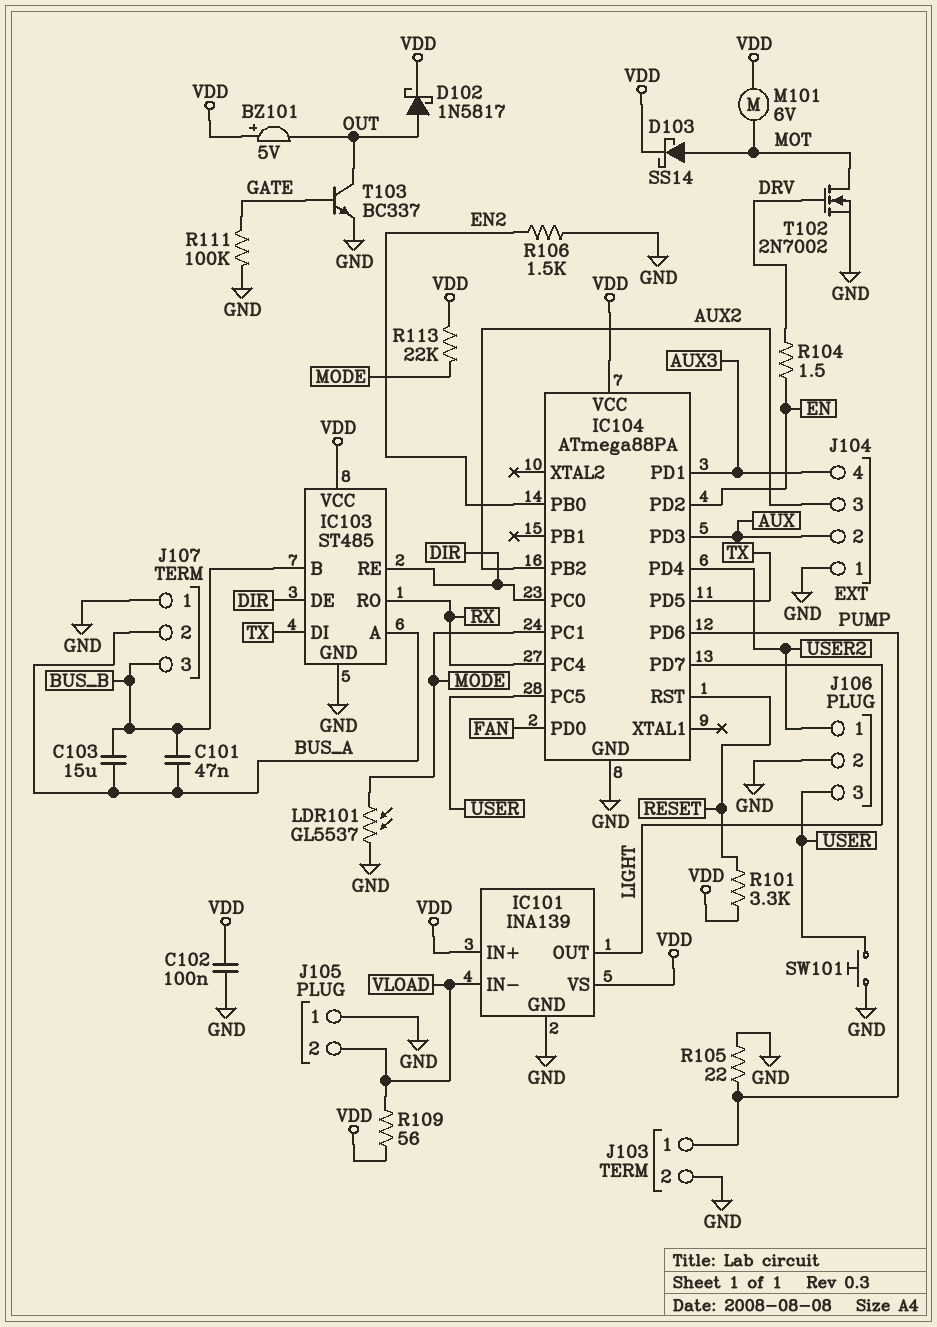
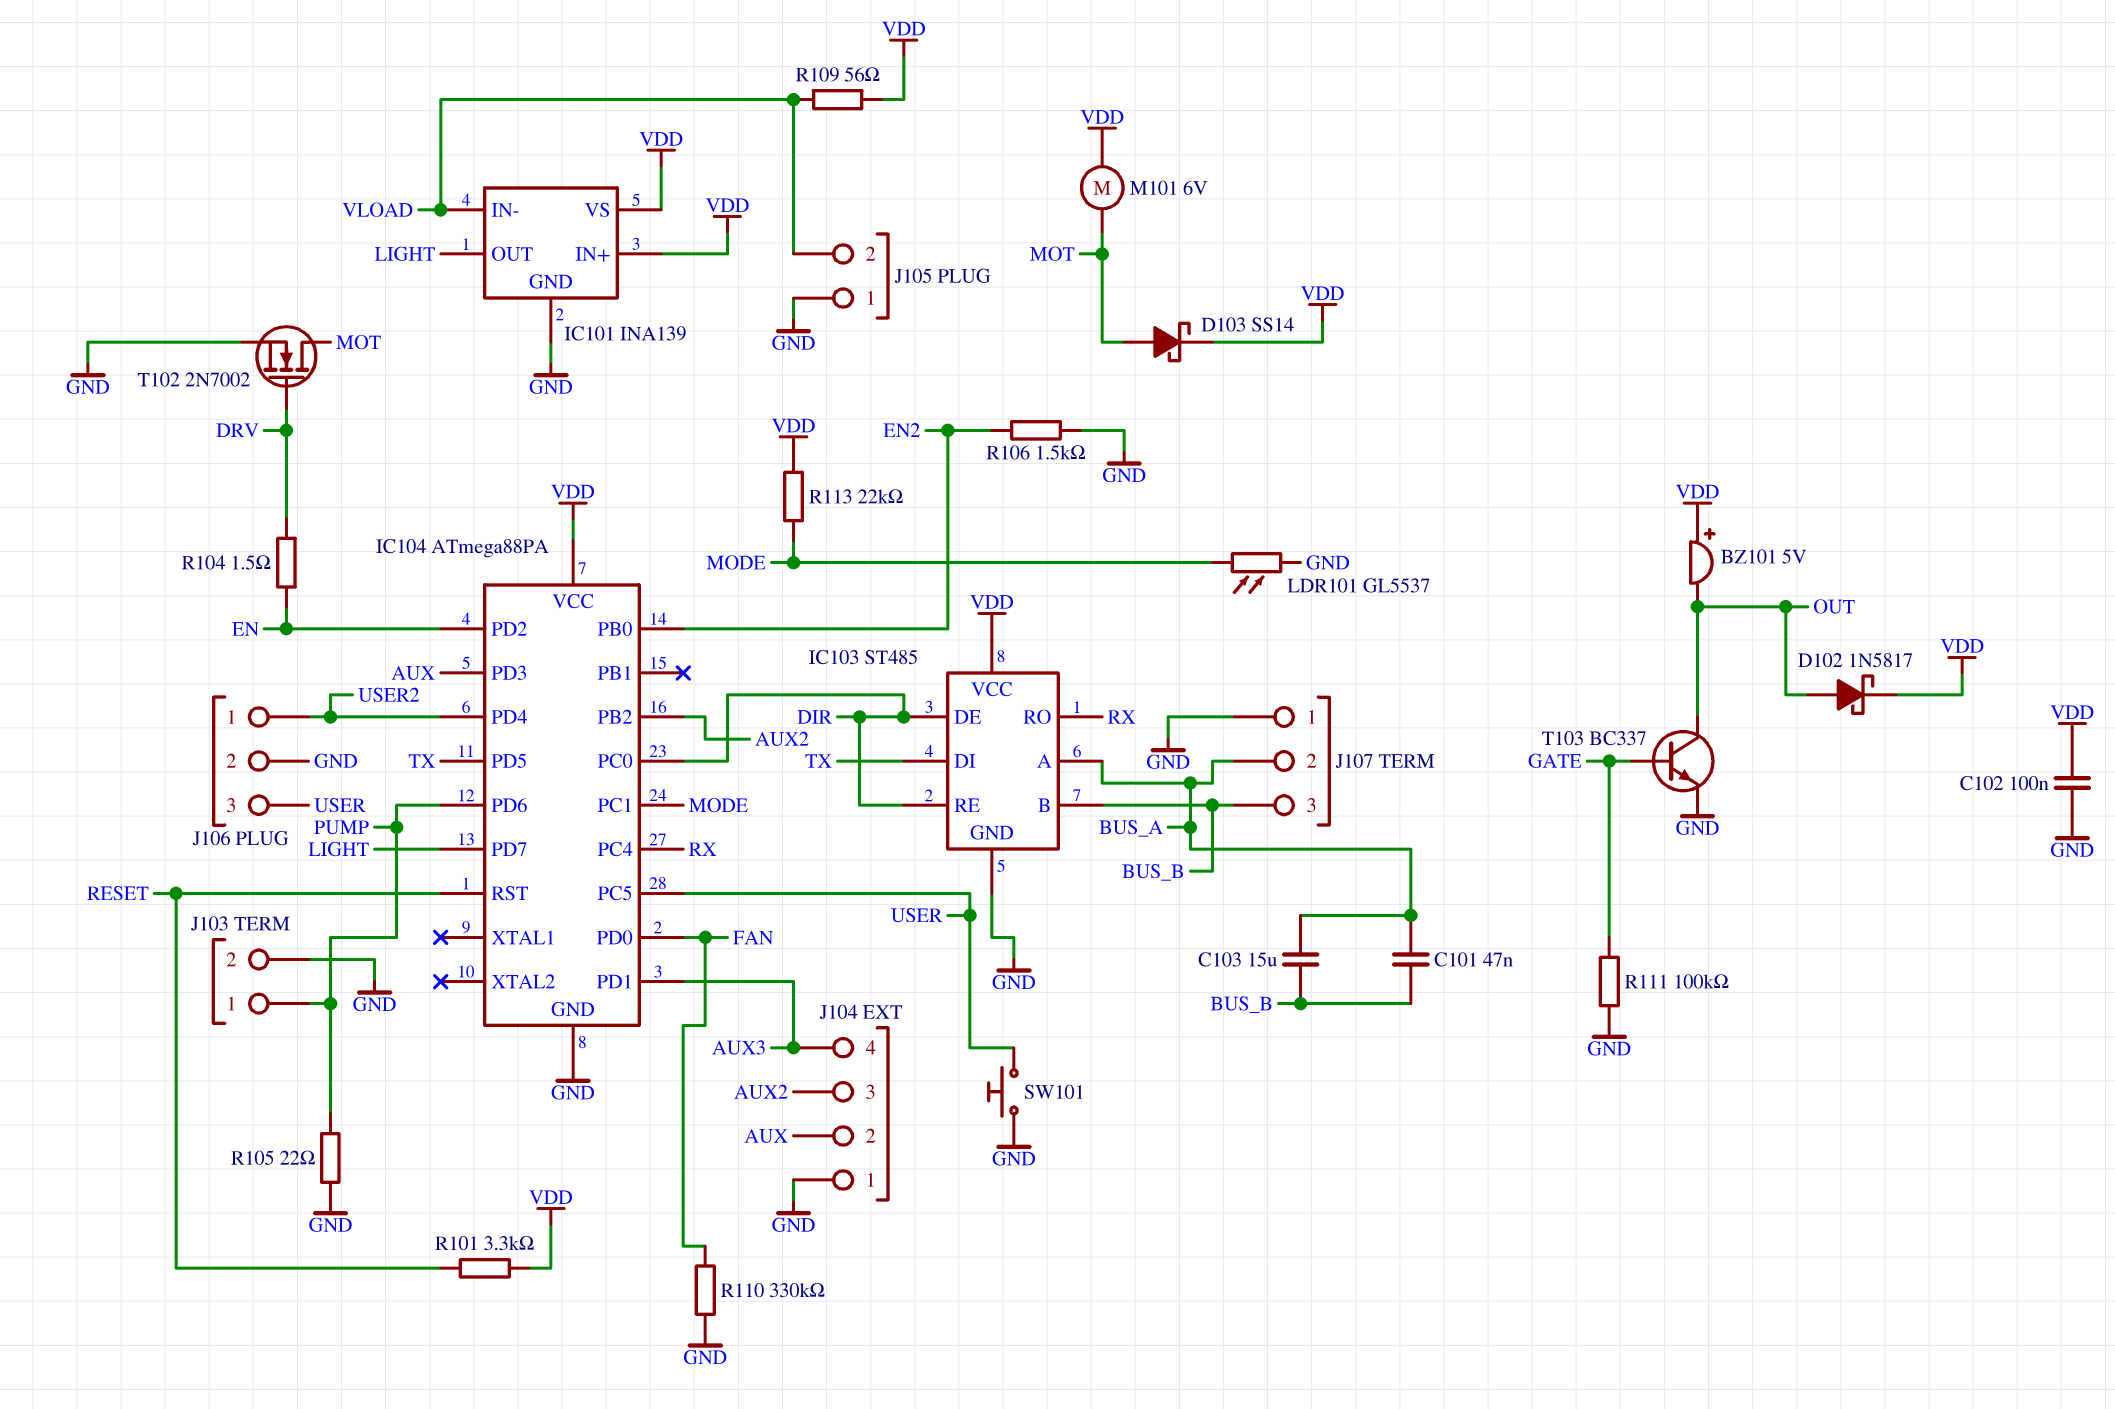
R110: none -> 330k (FAN, GND)

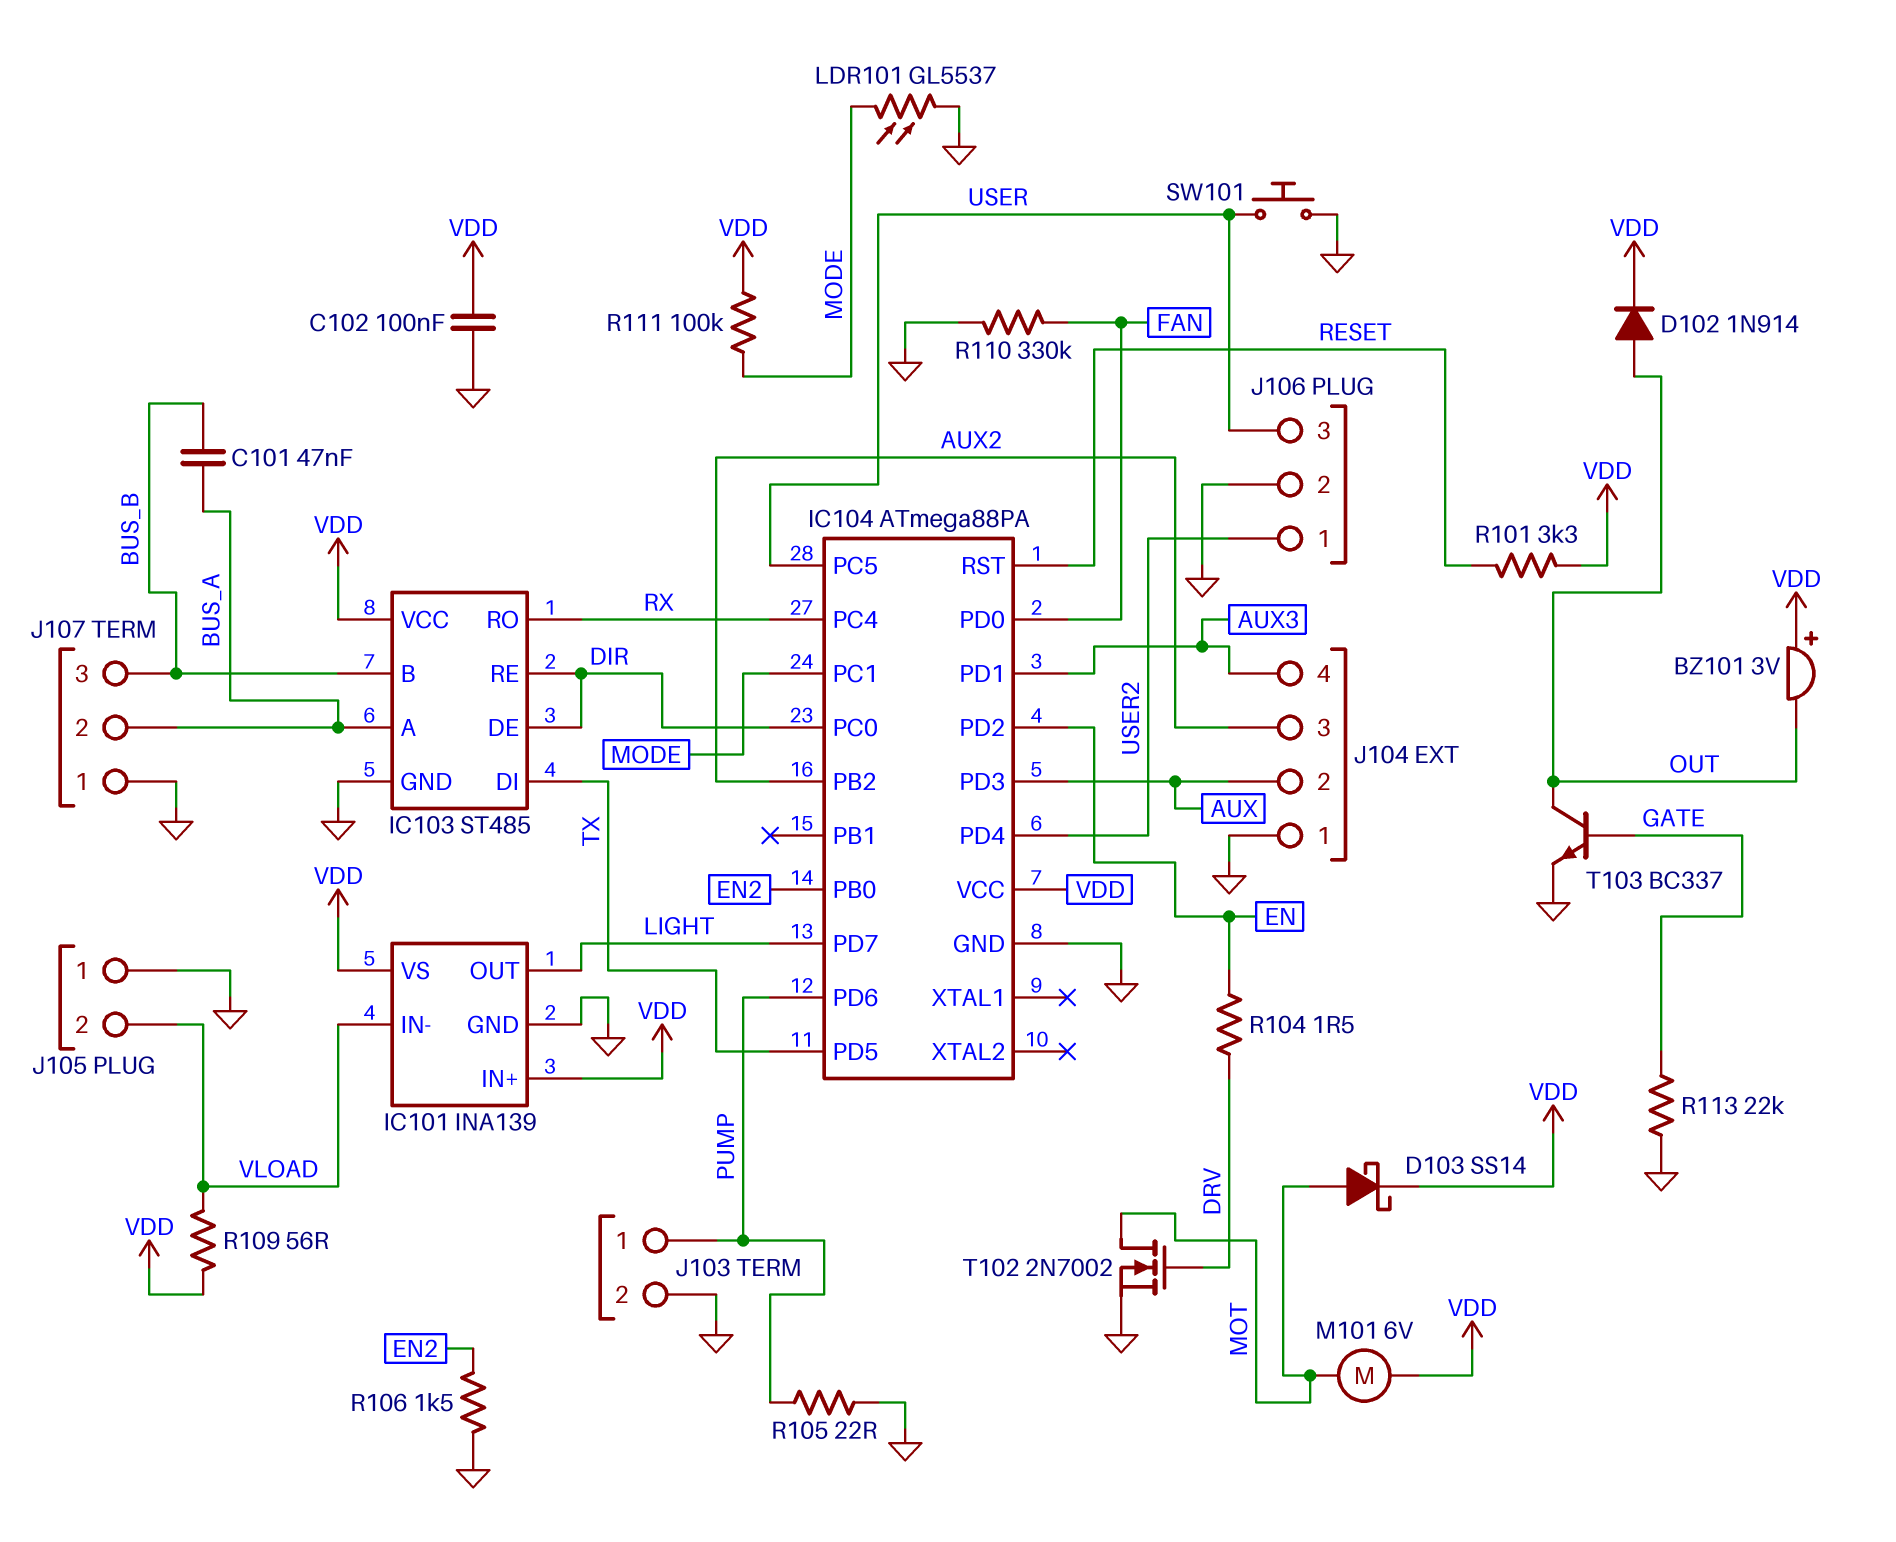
BZ101: buzzer 5V (plus VDD, minus OUT) -> buzzer 3V (plus VDD, minus OUT)
C103: 15uF (BUS_A, BUS_B) -> none
D102: schottky 1N5817 (A OUT, K VDD) -> diode 1N914 (A OUT, K VDD)
R111: 100k (GATE, GND) -> 100k (MODE, VDD)
R113: 22k (MODE, VDD) -> 22k (GATE, GND)

